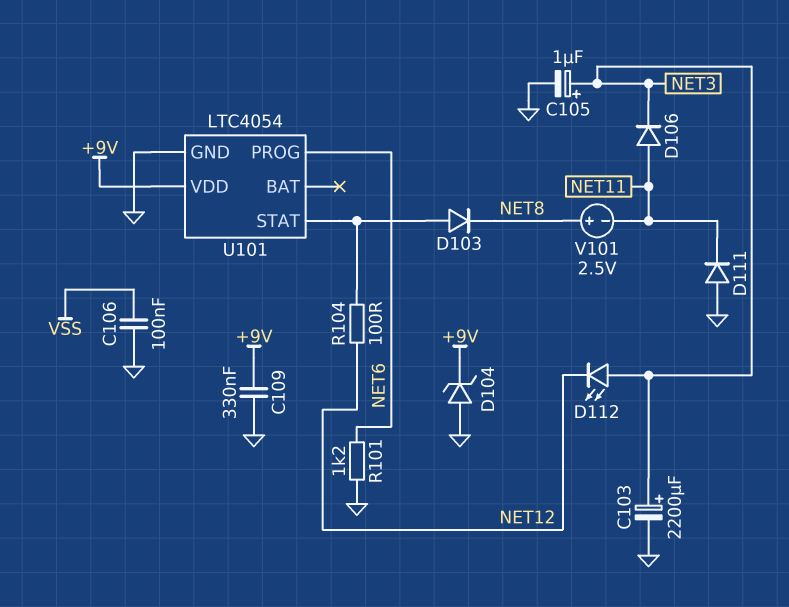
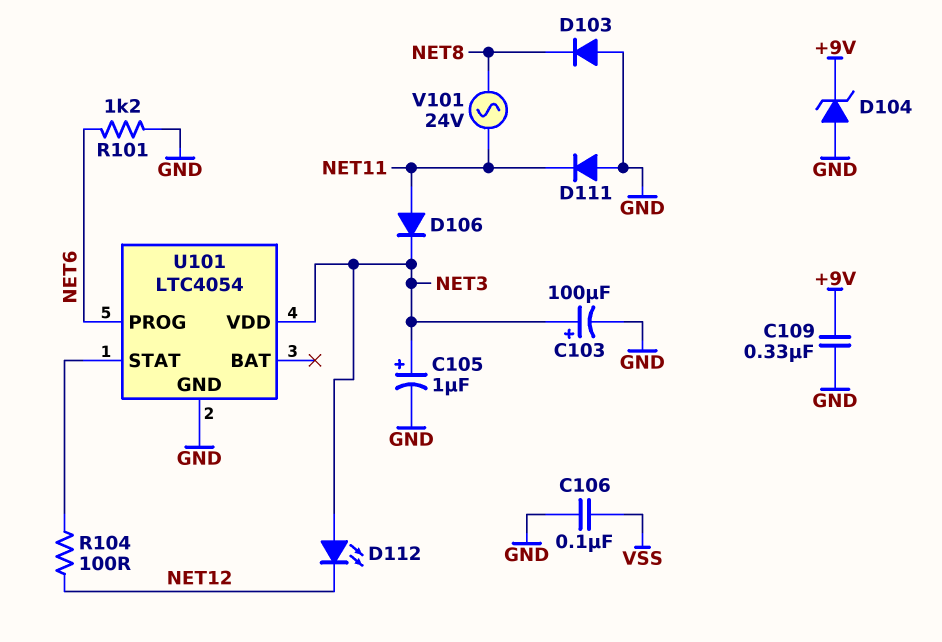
C103: 2200uF (plus NET3, minus GND) -> 100uF (plus NET3, minus GND)
D103: diode (A U101/STAT, K NET8) -> diode (A GND, K NET8)
U101 pin VDD: +9V -> NET3
V101: 2.5V (plus NET8, minus NET11) -> AC 24V (NET8, NET11)

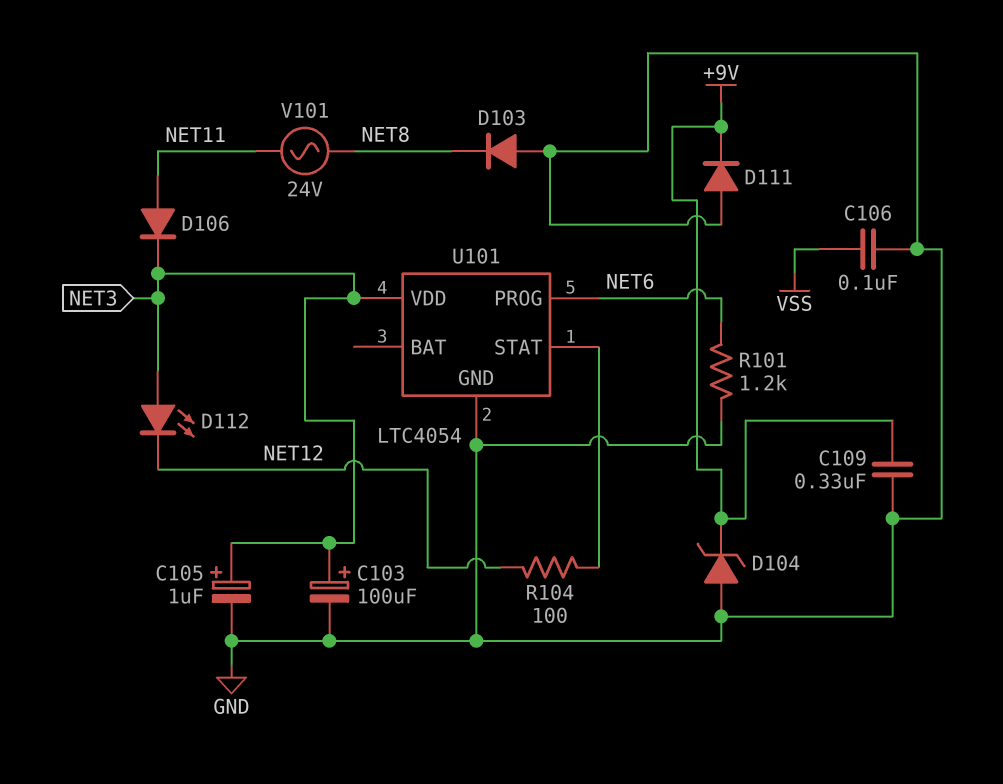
D111: diode (A GND, K NET11) -> diode (A GND, K +9V)

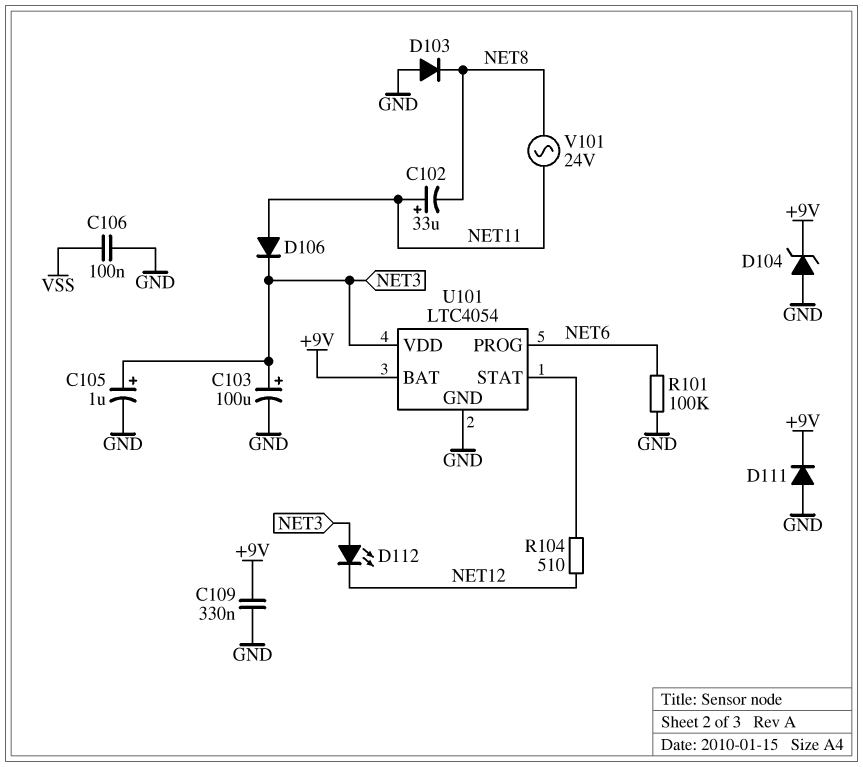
C102: none -> 33uF (plus NET11, minus NET8)
R101: 1.2k (GND, NET6) -> 100k (GND, NET6)
R104: 100 (NET12, U101/STAT) -> 510 (NET12, U101/STAT)
U101 pin BAT: none -> +9V

